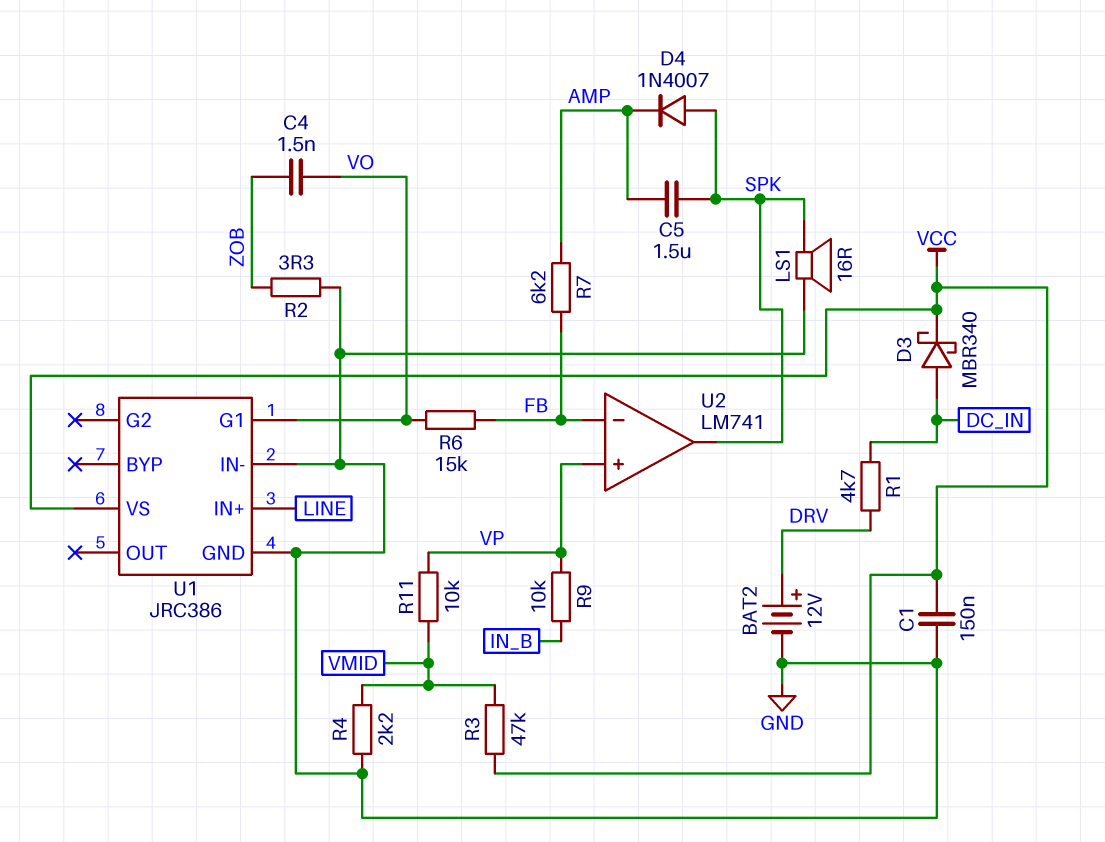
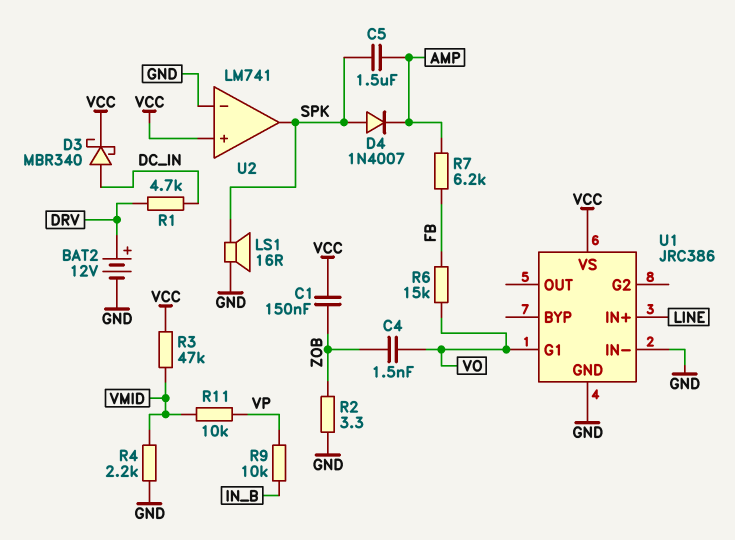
C1: 150nF (GND, VCC) -> 150nF (VCC, ZOB)
U2 pin in+: VP -> VCC
U2 pin in-: FB -> GND

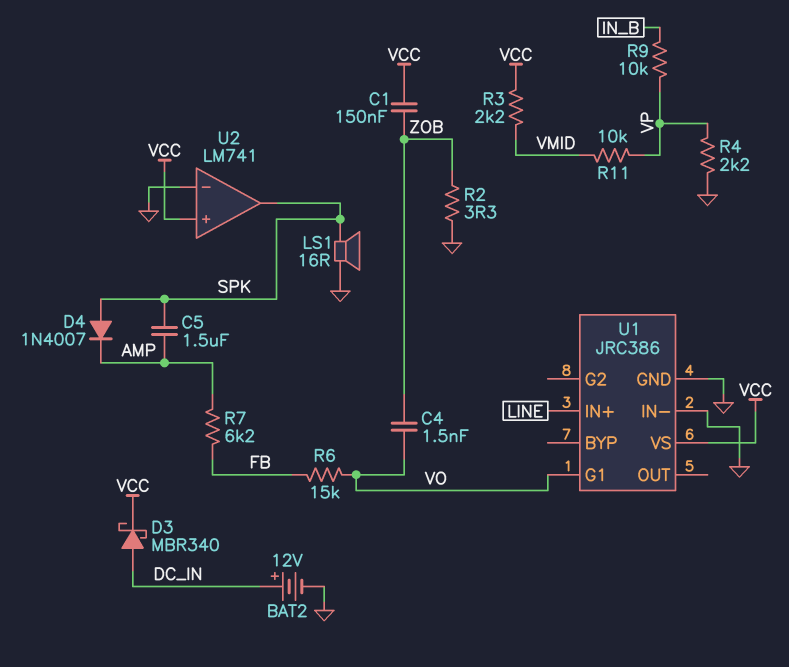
BAT2: 12V (plus DRV, minus GND) -> 12V (plus DC_IN, minus GND)
R1: 4.7k (DC_IN, DRV) -> none
R3: 47k (VCC, VMID) -> 2.2k (VCC, VMID)
R4: 2.2k (GND, VMID) -> 2.2k (GND, VP)

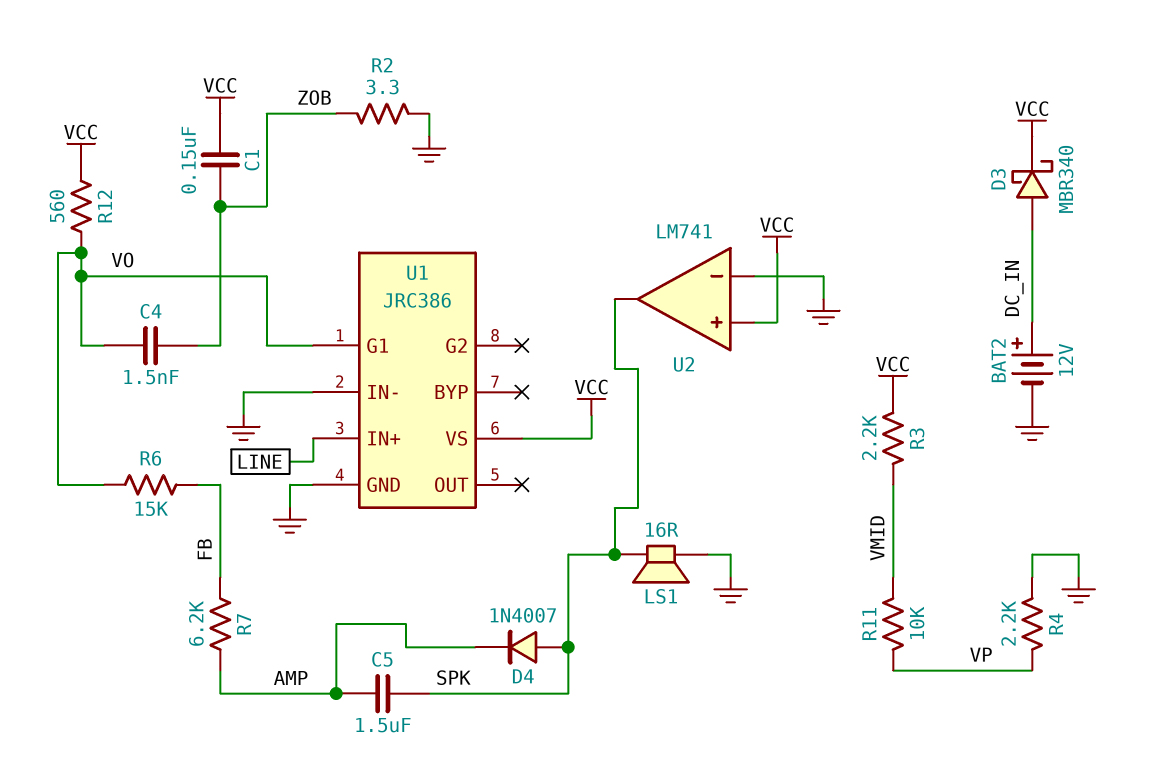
R9: 10k (IN_B, VP) -> none
R12: none -> 560 (VCC, VO)

